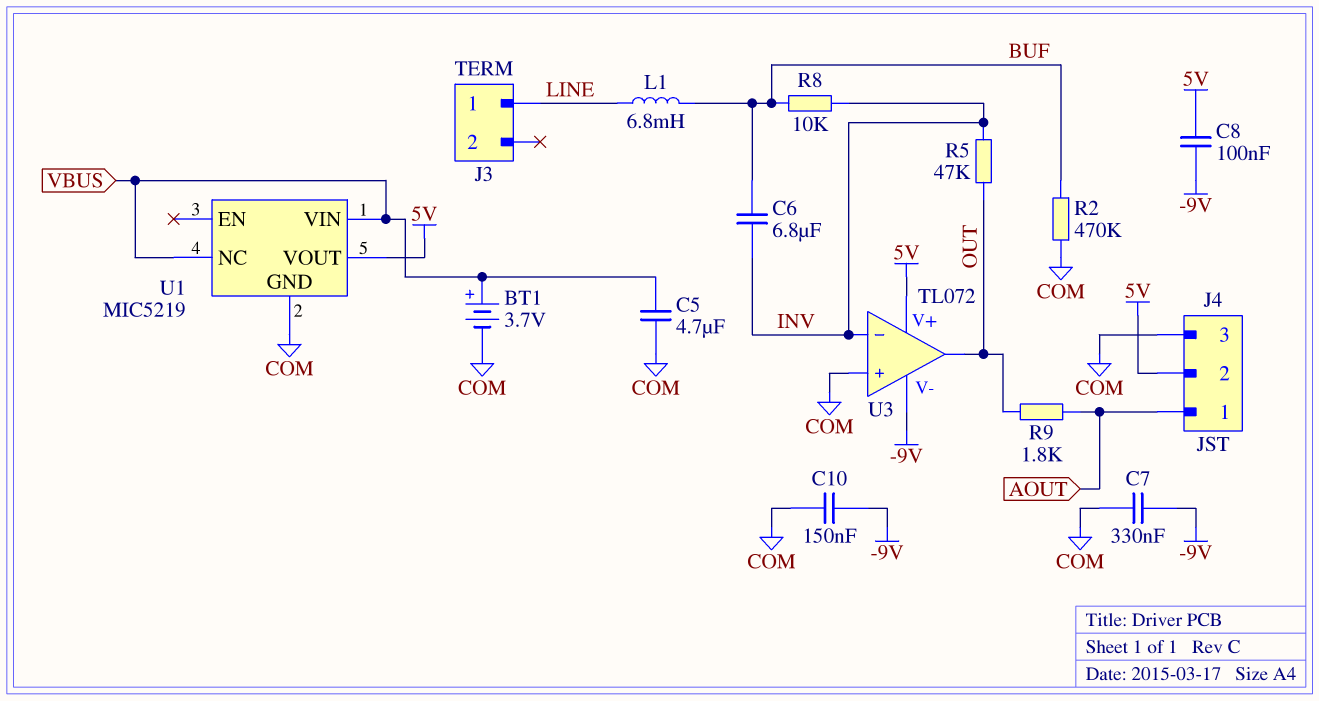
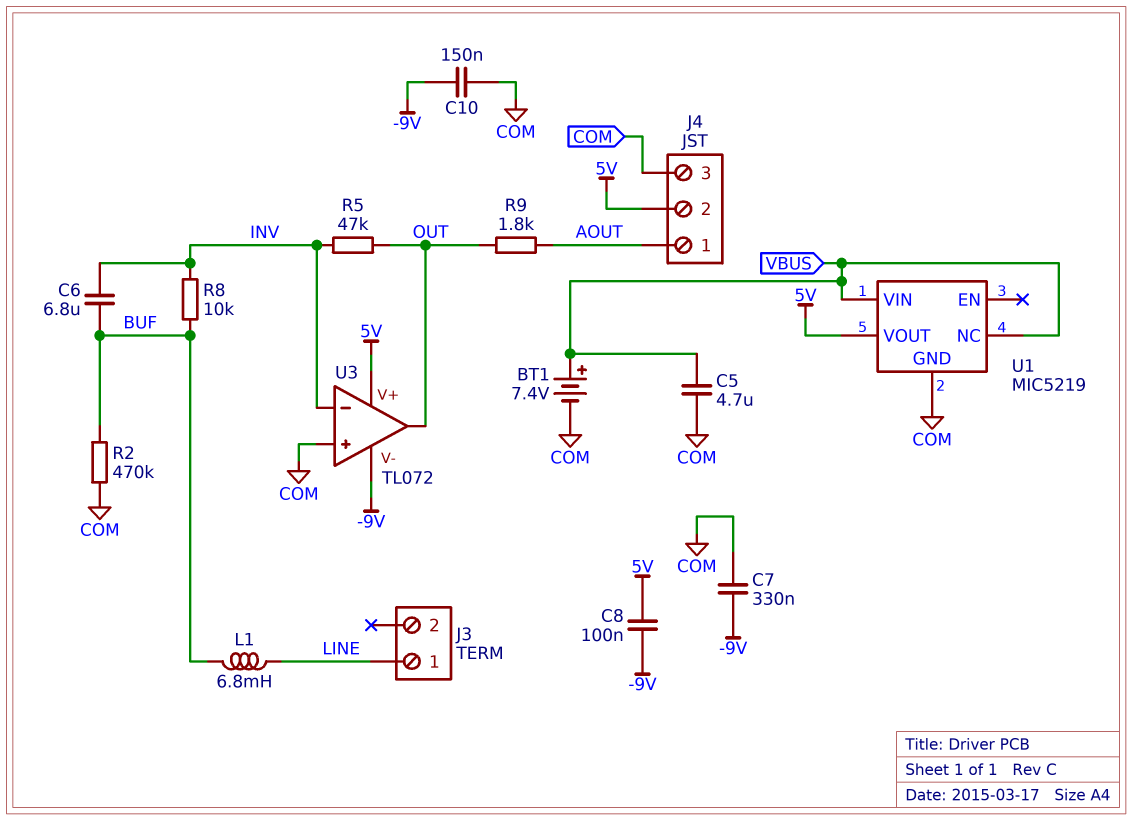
BT1: 3.7V (plus VBUS, minus COM) -> 7.4V (plus VBUS, minus COM)

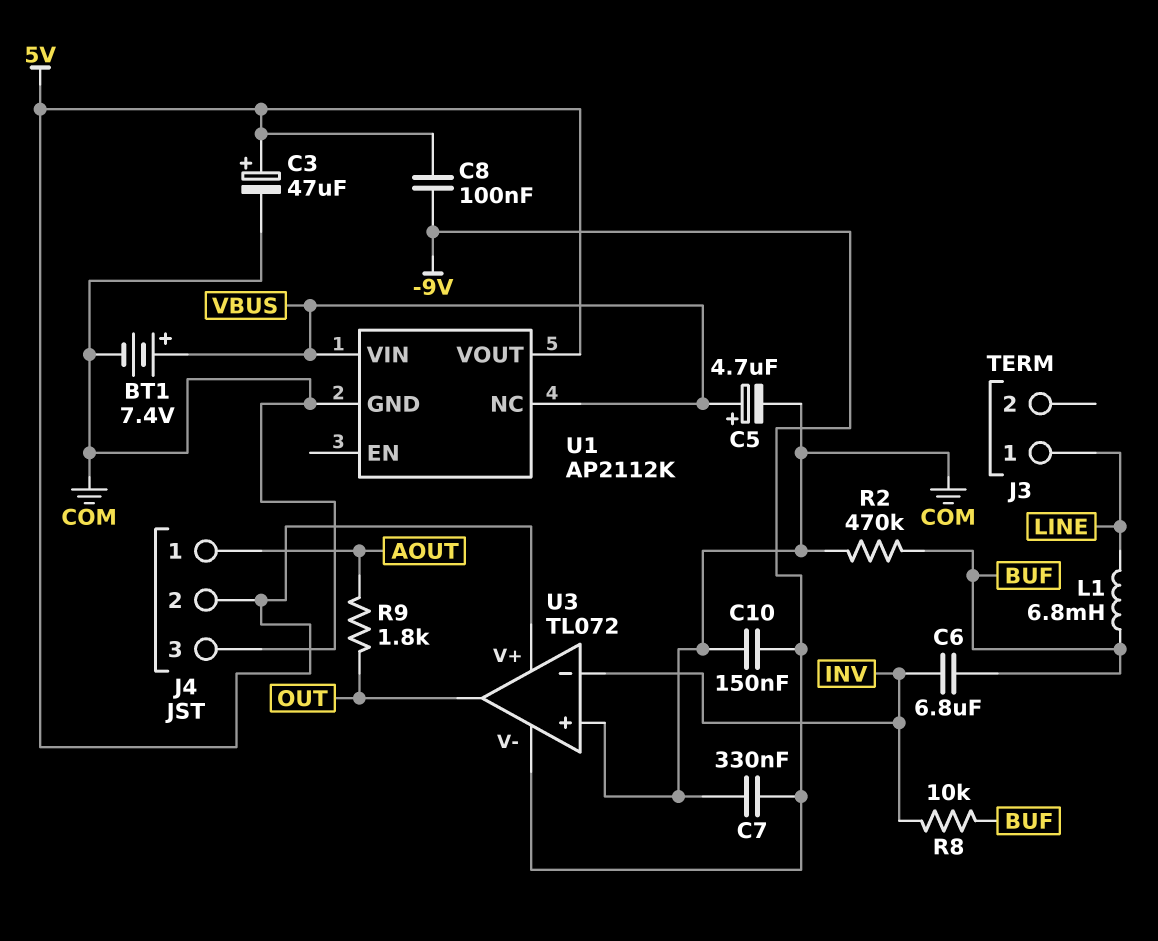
C3: none -> 47uF (plus 5V, minus COM)
C5: 4.7uF (COM, VBUS) -> 4.7uF (plus VBUS, minus COM)
R5: 47k (INV, OUT) -> none
U1: MIC5219 -> AP2112K

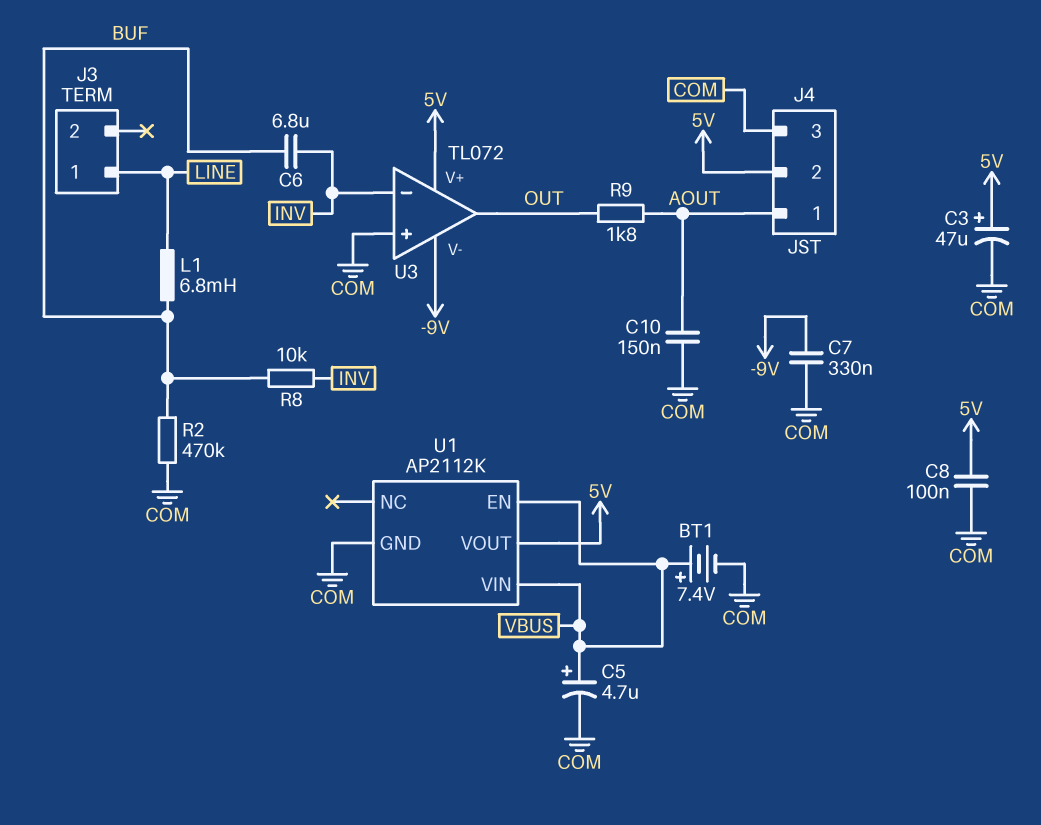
C8: 100nF (-9V, 5V) -> 100nF (5V, COM)
C10: 150nF (-9V, COM) -> 150nF (AOUT, COM)
U1 pin EN: none -> VBUS
U1 pin NC: VBUS -> none

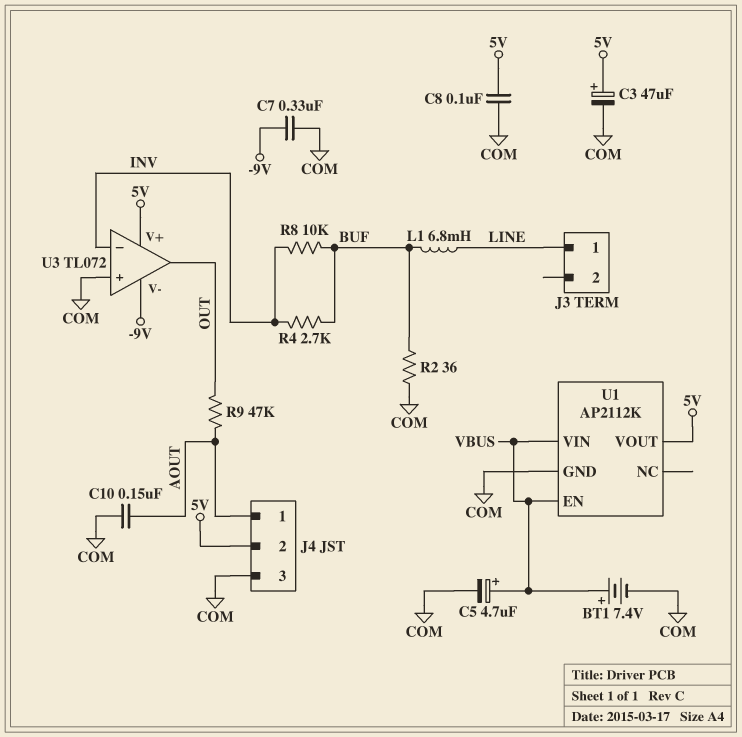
C6: 6.8uF (BUF, INV) -> none
R2: 470k (BUF, COM) -> 36 (BUF, COM)
R4: none -> 2.7k (BUF, INV)
R9: 1.8k (AOUT, OUT) -> 47k (AOUT, OUT)

